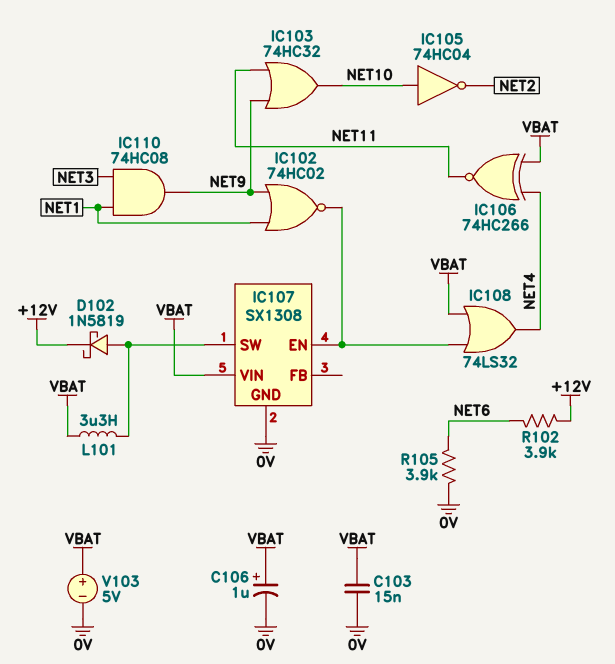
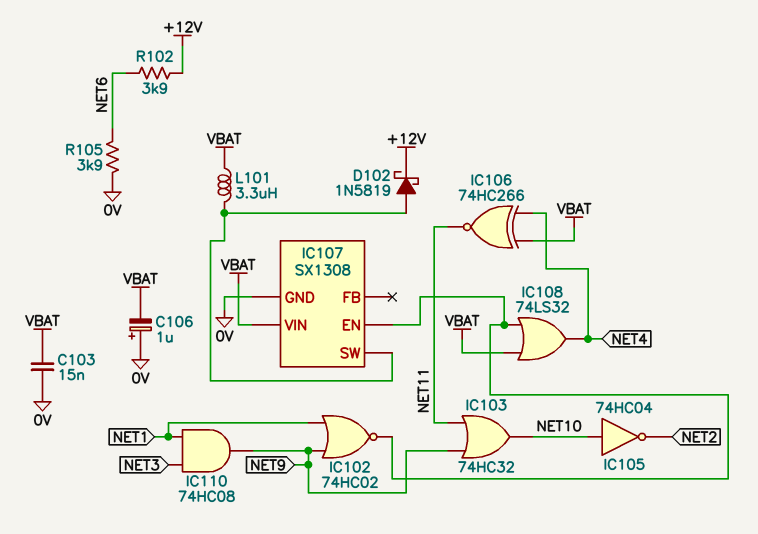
C106: 1uF (plus VBAT, minus 0V) -> 1uF (plus 0V, minus VBAT)
V103: 5V (plus VBAT, minus 0V) -> none

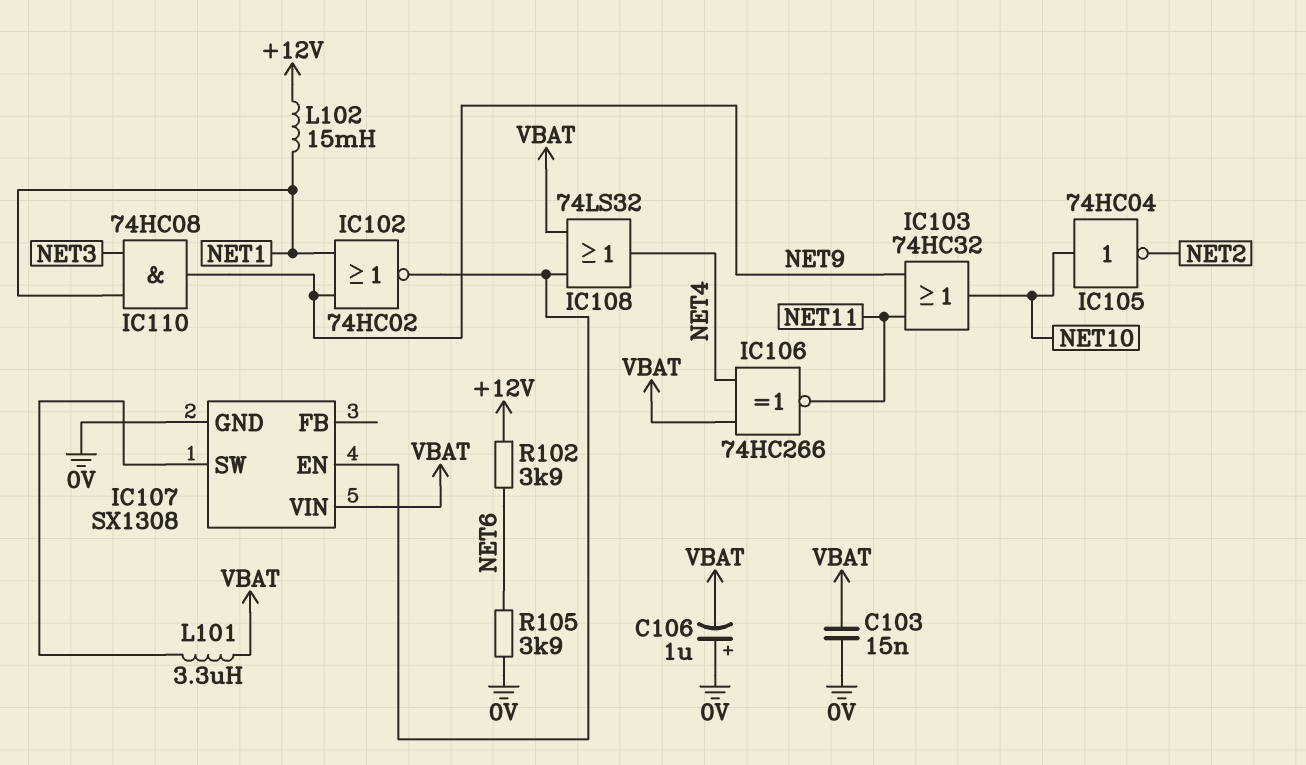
D102: schottky 1N5819 (A IC107/SW, K +12V) -> none
L102: none -> 15mH (+12V, NET1)

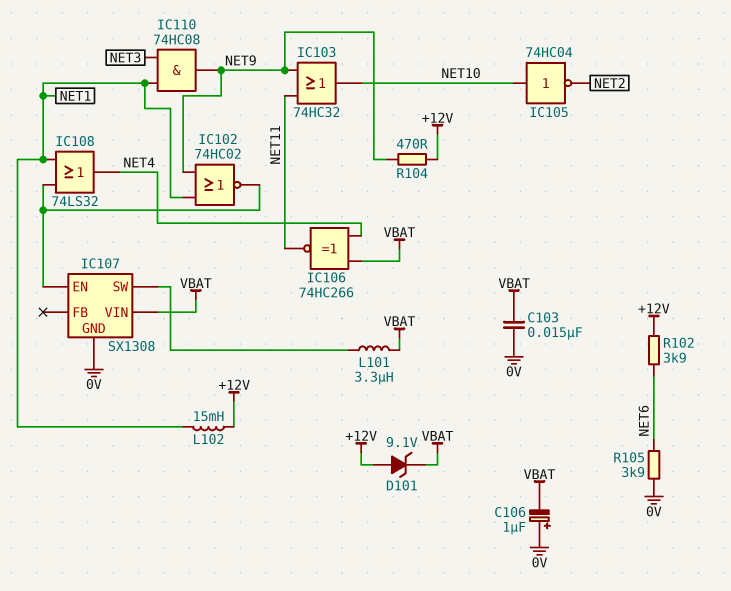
D101: none -> zener 9.1V (A +12V, K VBAT)
IC108: OR 74LS32 (in IC107/EN, in VBAT, out NET4) -> OR 74LS32 (in IC107/EN, in NET1, out NET4)
R104: none -> 470 (+12V, NET9)

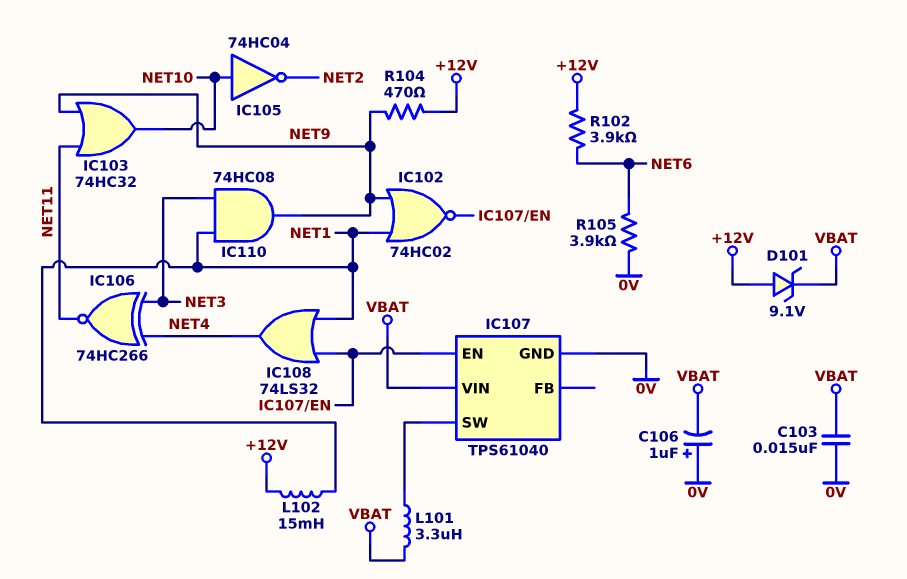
IC106: XNOR 74HC266 (in NET4, in VBAT, out NET11) -> XNOR 74HC266 (in NET3, in NET4, out NET11)
IC107: SX1308 -> TPS61040

